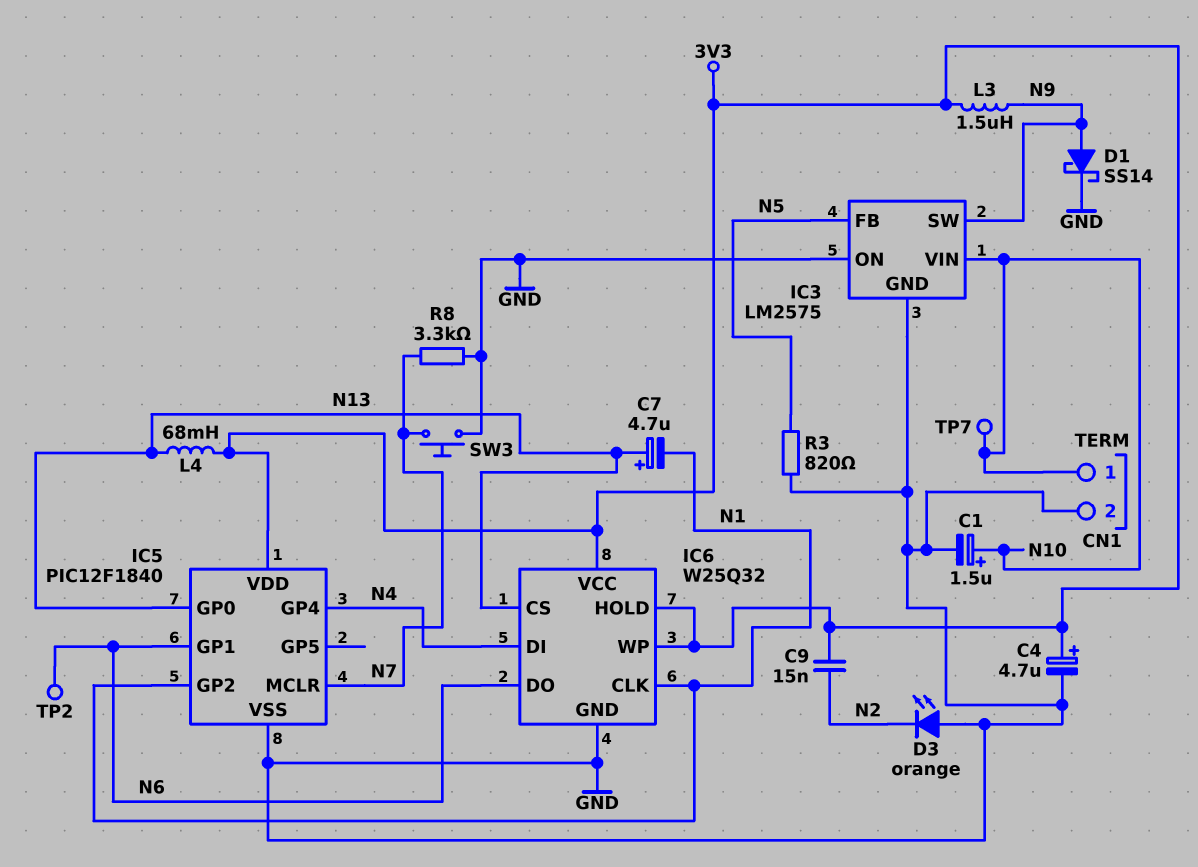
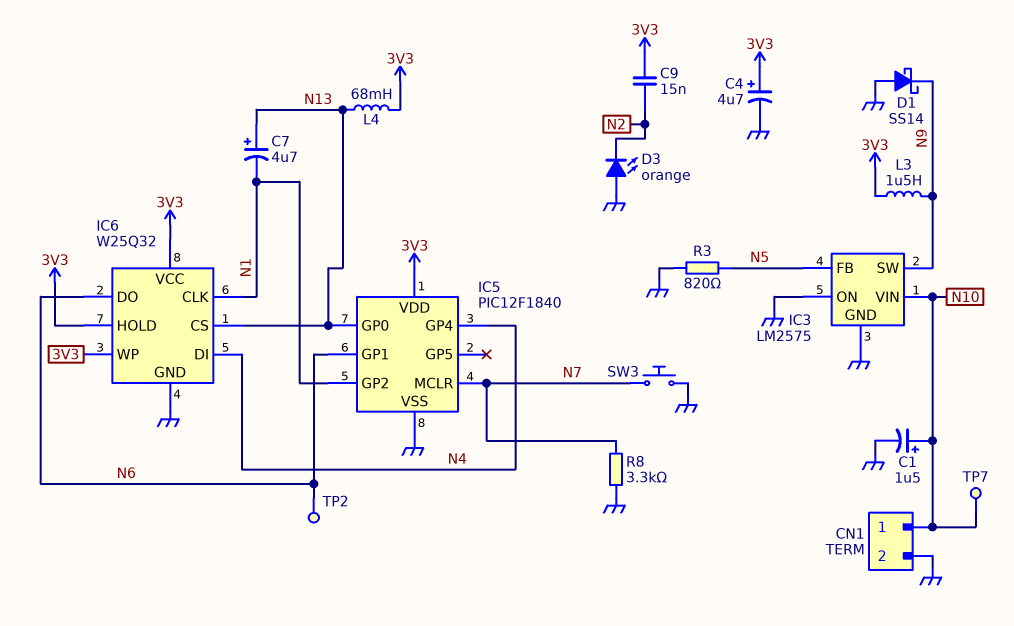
D1: schottky SS14 (A N9, K GND) -> schottky SS14 (A GND, K N9)

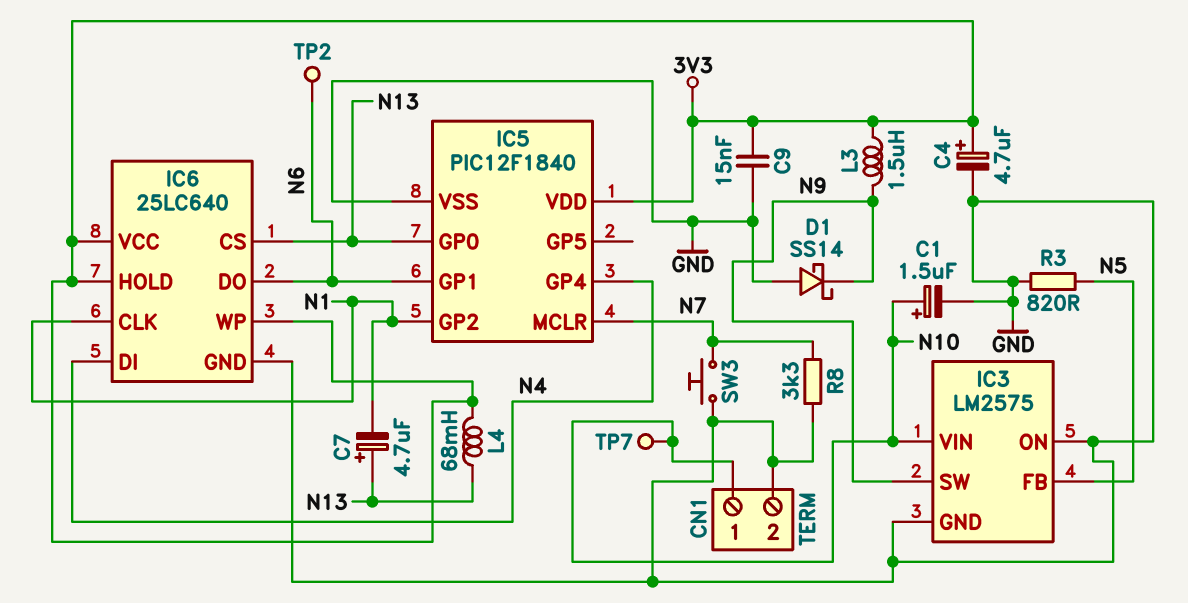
C9: 15nF (3V3, N2) -> 15nF (3V3, GND)
D3: LED orange (A GND, K N2) -> none
IC6: W25Q32 -> 25LC640

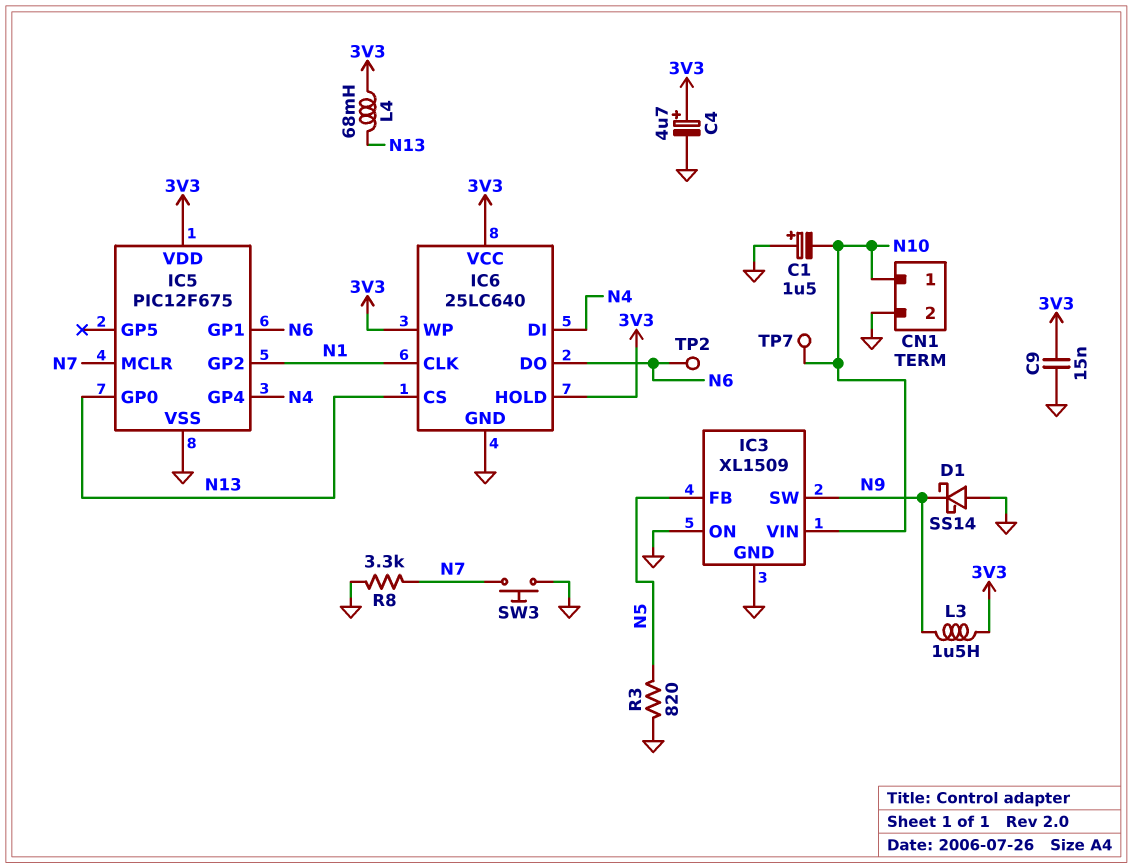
C1: 1.5uF (plus N10, minus GND) -> 1.5uF (plus GND, minus N10)
C7: 4.7uF (plus N13, minus N1) -> none
IC3: LM2575 -> XL1509
IC5: PIC12F1840 -> PIC12F675

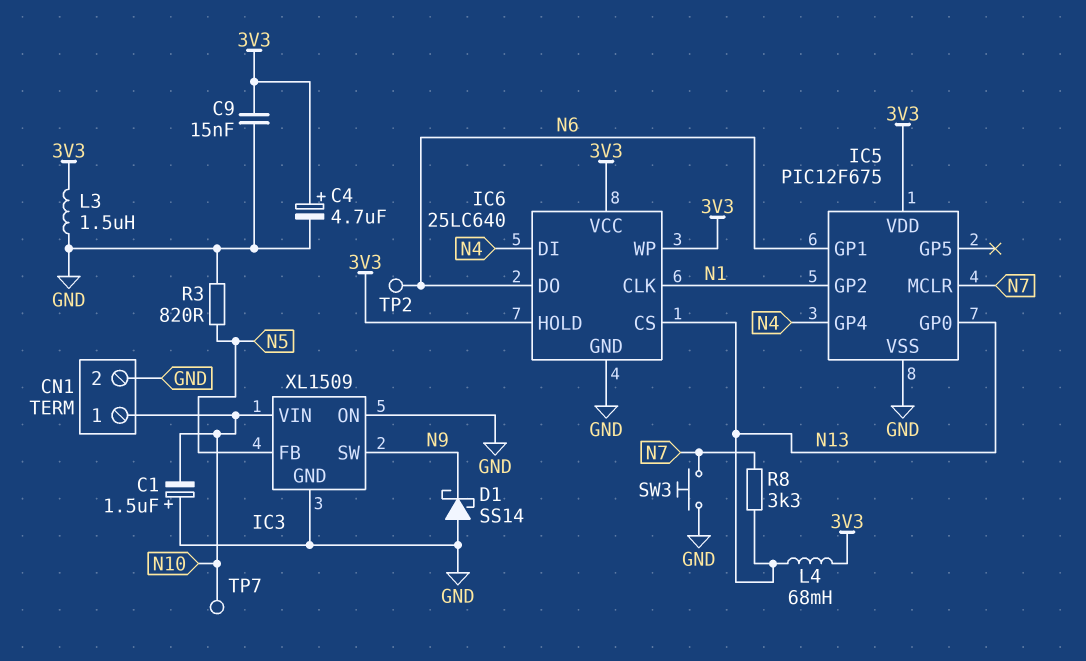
L3: 1.5uH (3V3, N9) -> 1.5uH (3V3, GND)
R8: 3.3k (GND, N7) -> 3.3k (N7, N13)

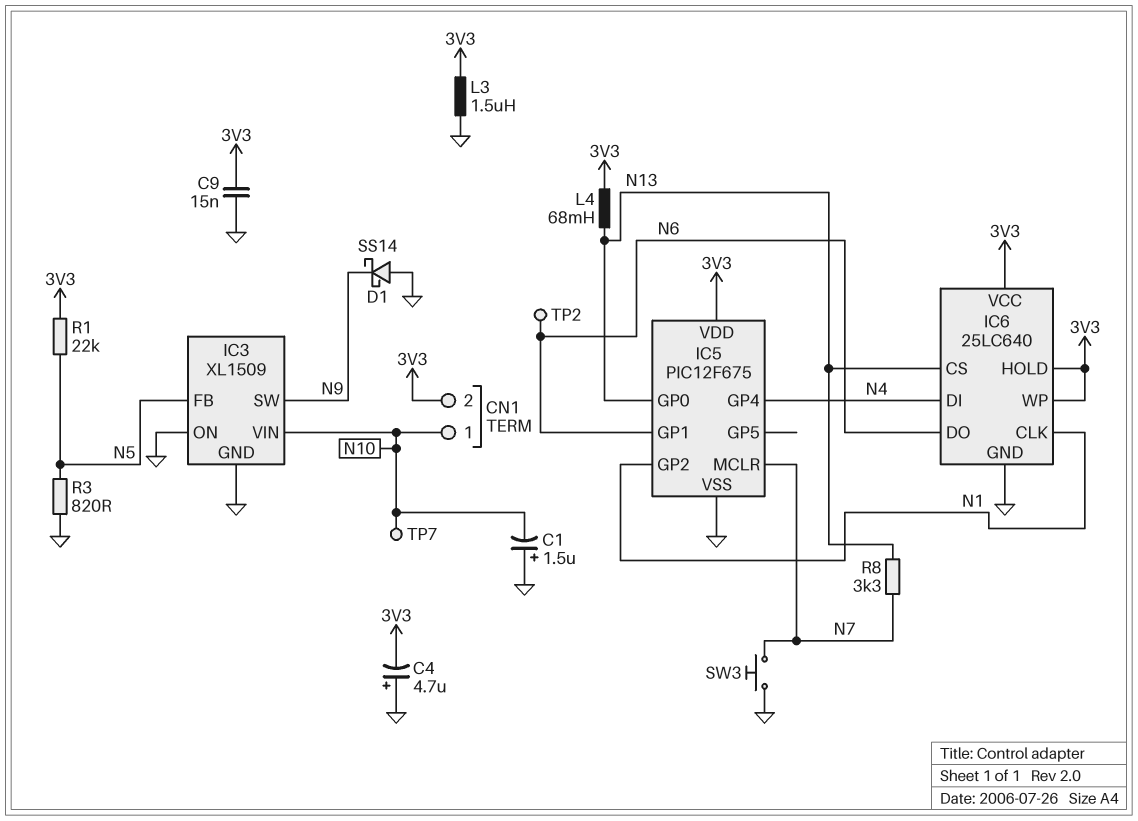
C4: 4.7uF (plus 3V3, minus GND) -> 4.7uF (plus GND, minus 3V3)
CN1 pin 2: GND -> 3V3
R1: none -> 22k (3V3, N5)

